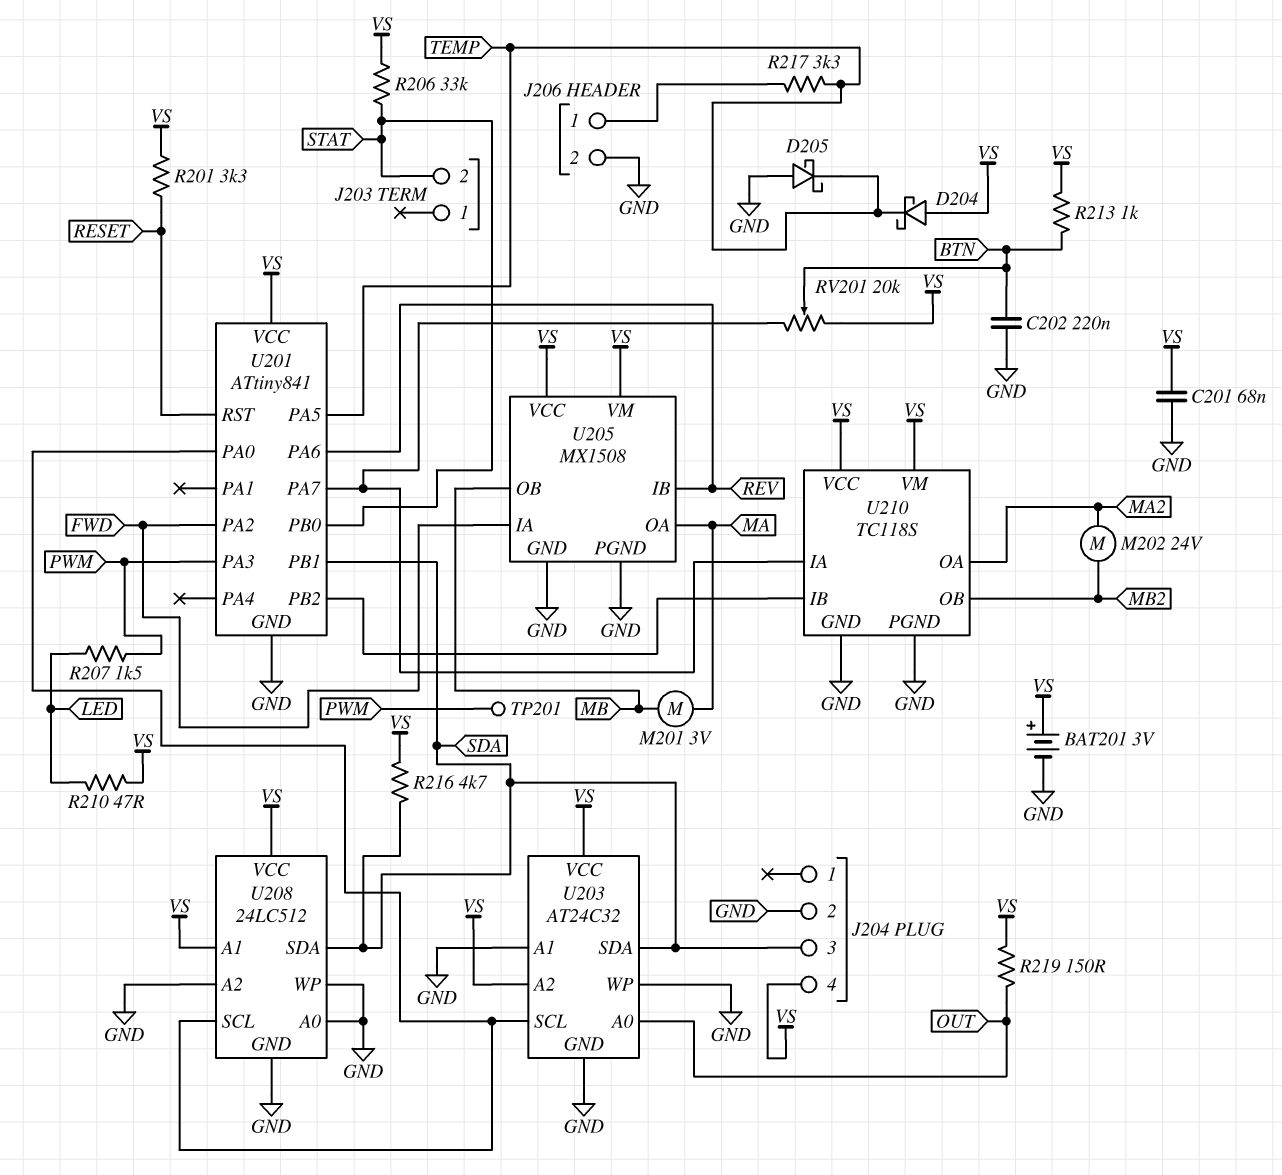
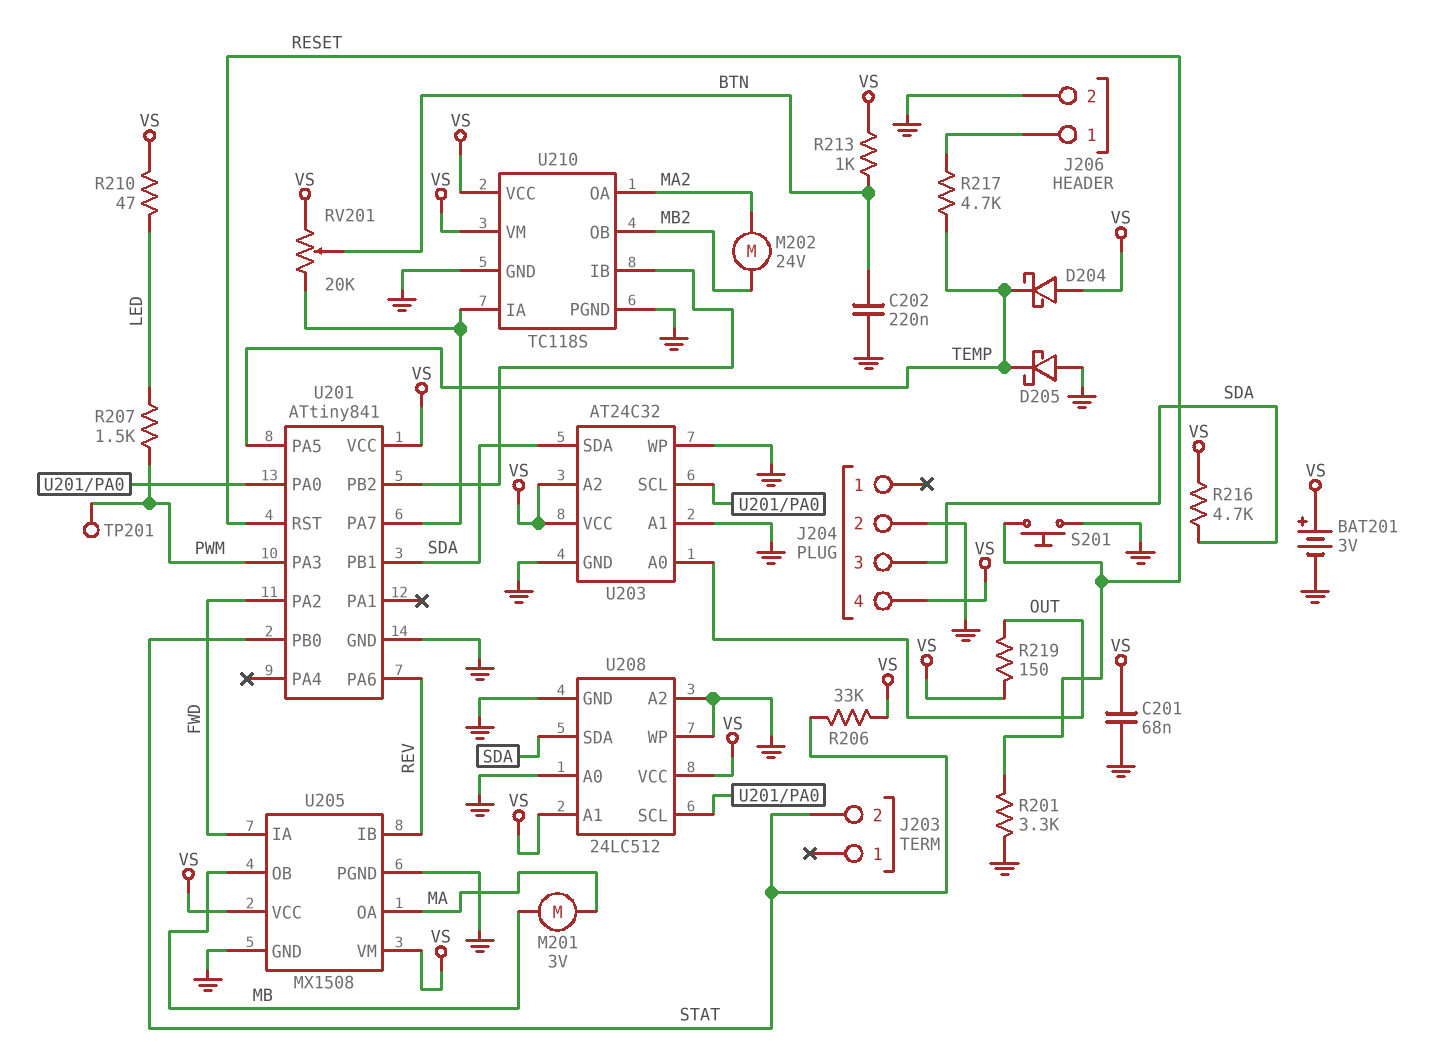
R201: 3.3k (RESET, VS) -> 3.3k (GND, RESET)
R217: 3.3k (J206/1, TEMP) -> 4.7k (J206/1, TEMP)
S201: none -> button (GND, RESET)

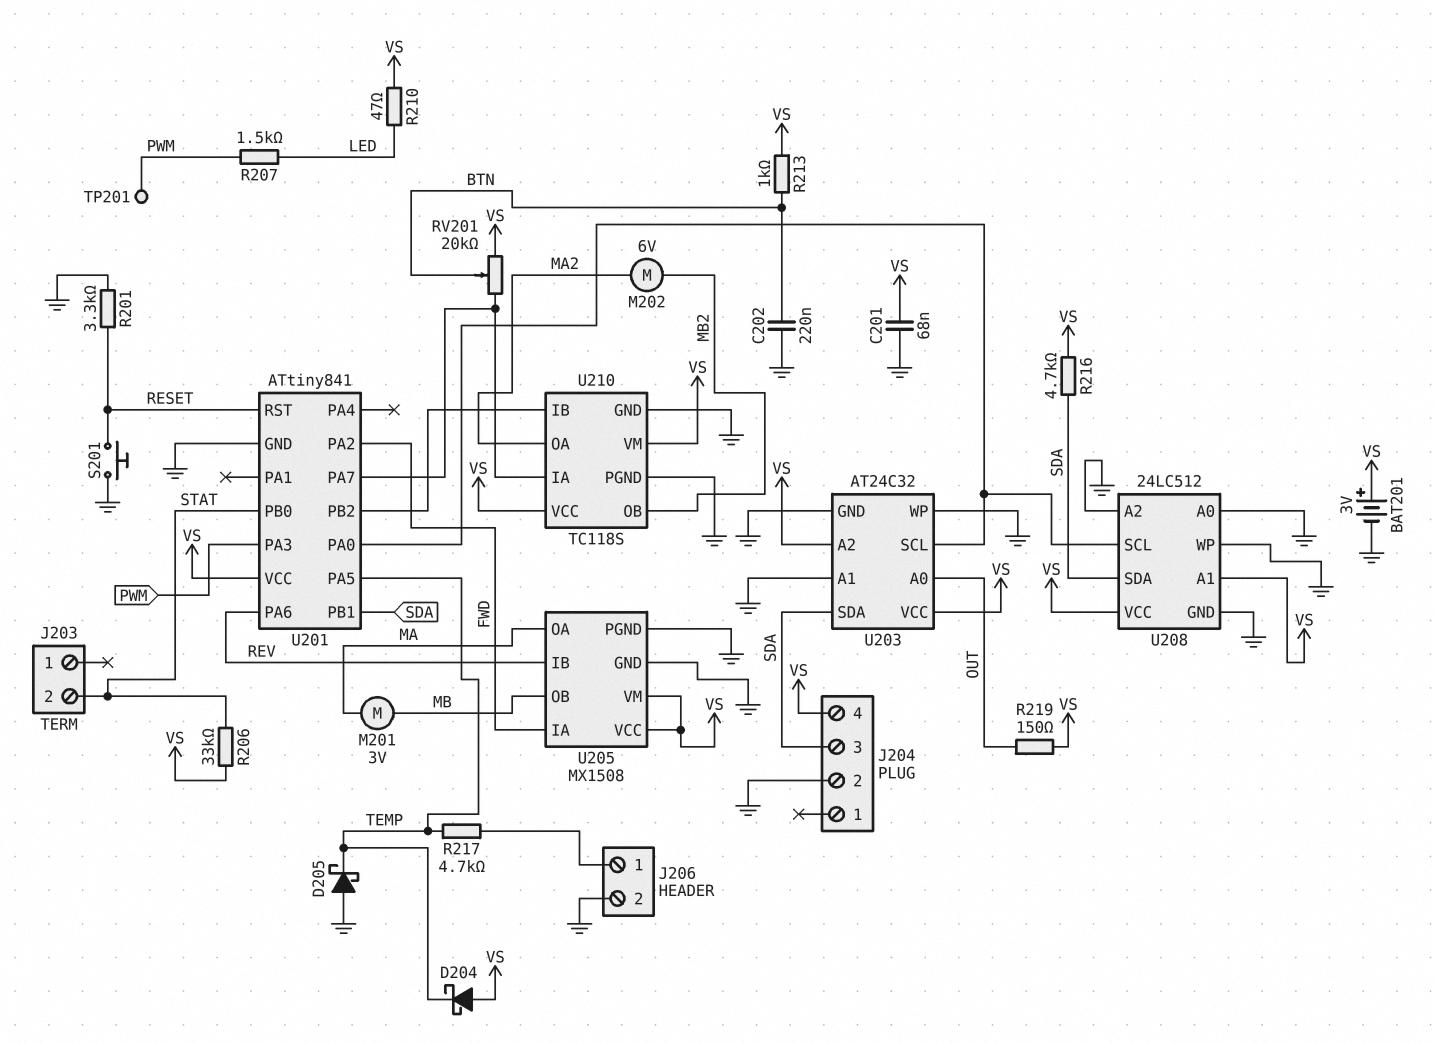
M202: motor 24V (MA2, MB2) -> motor 6V (MA2, MB2)

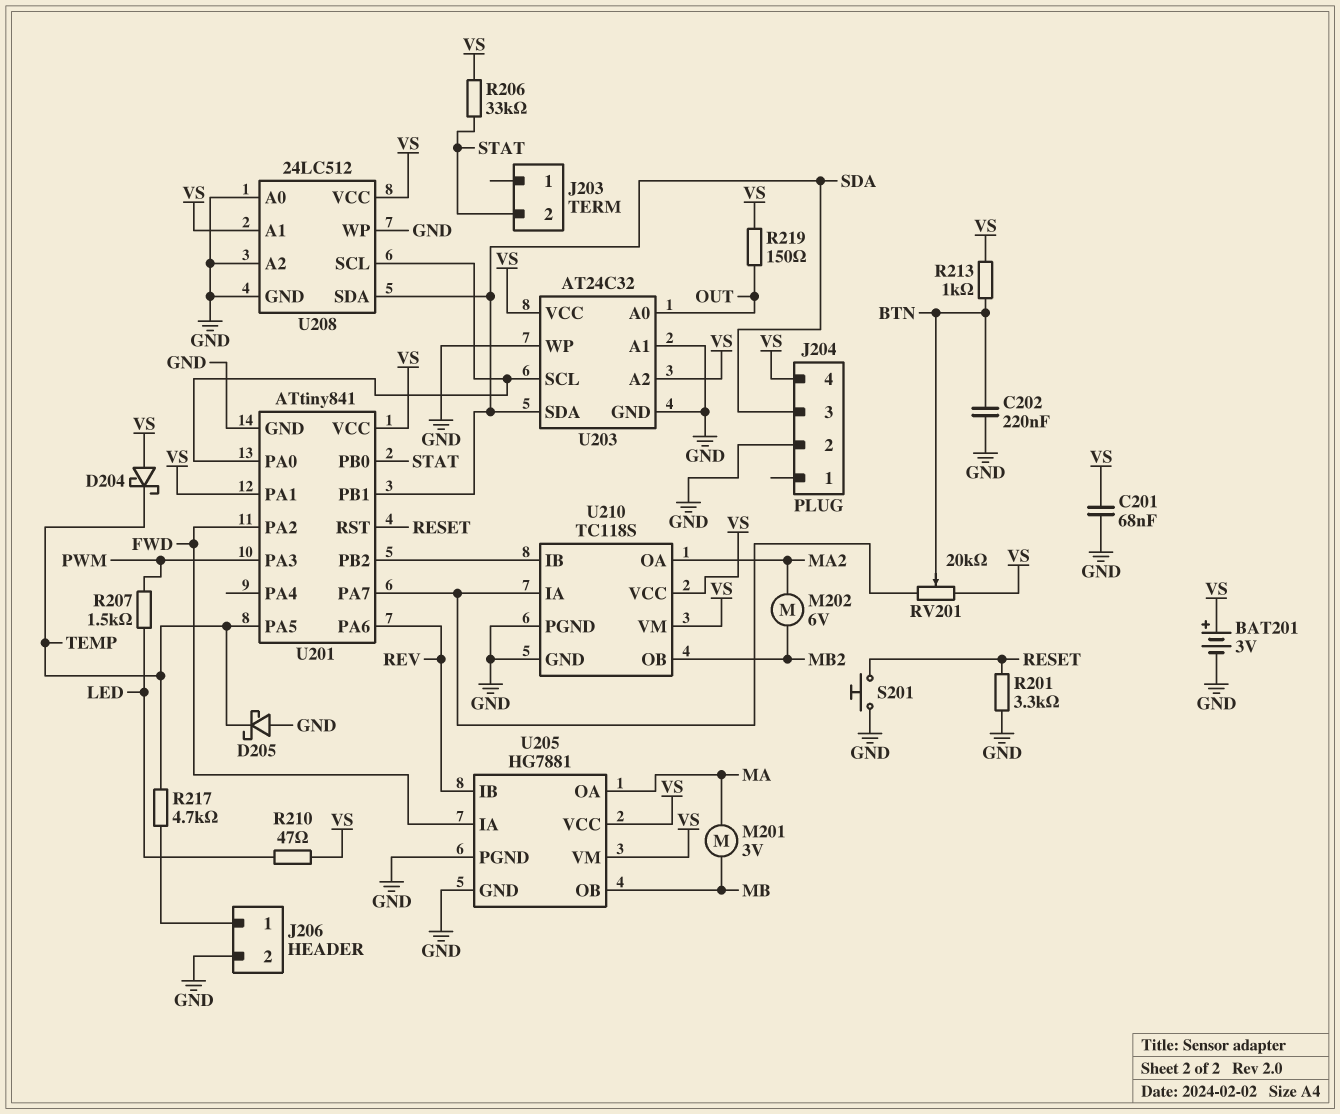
R216: 4.7k (SDA, VS) -> none
TP201: test point (PWM) -> none
U201 pin PA1: none -> VS
U205: MX1508 -> HG7881

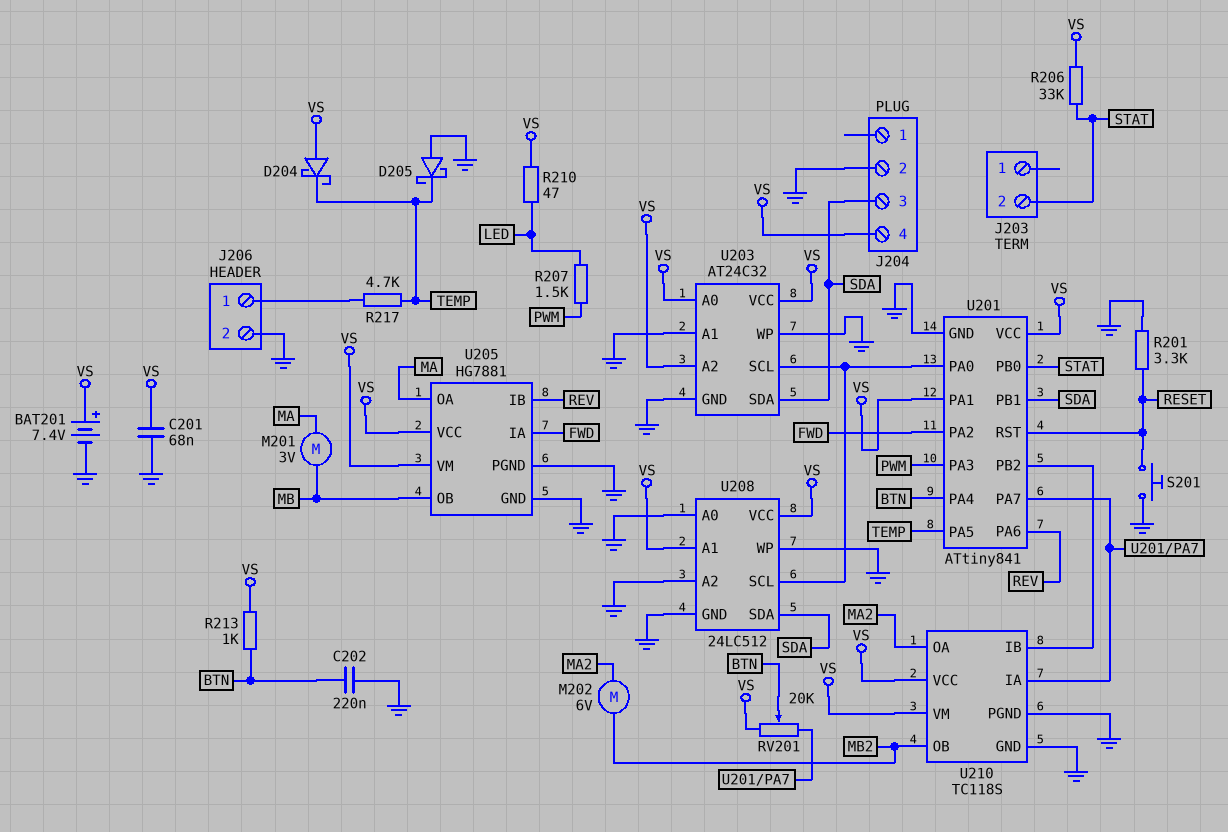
BAT201: 3V (plus VS, minus GND) -> 7.4V (plus VS, minus GND)
R219: 150 (OUT, VS) -> none
U201 pin PA4: none -> BTN
U203 pin A0: OUT -> VS

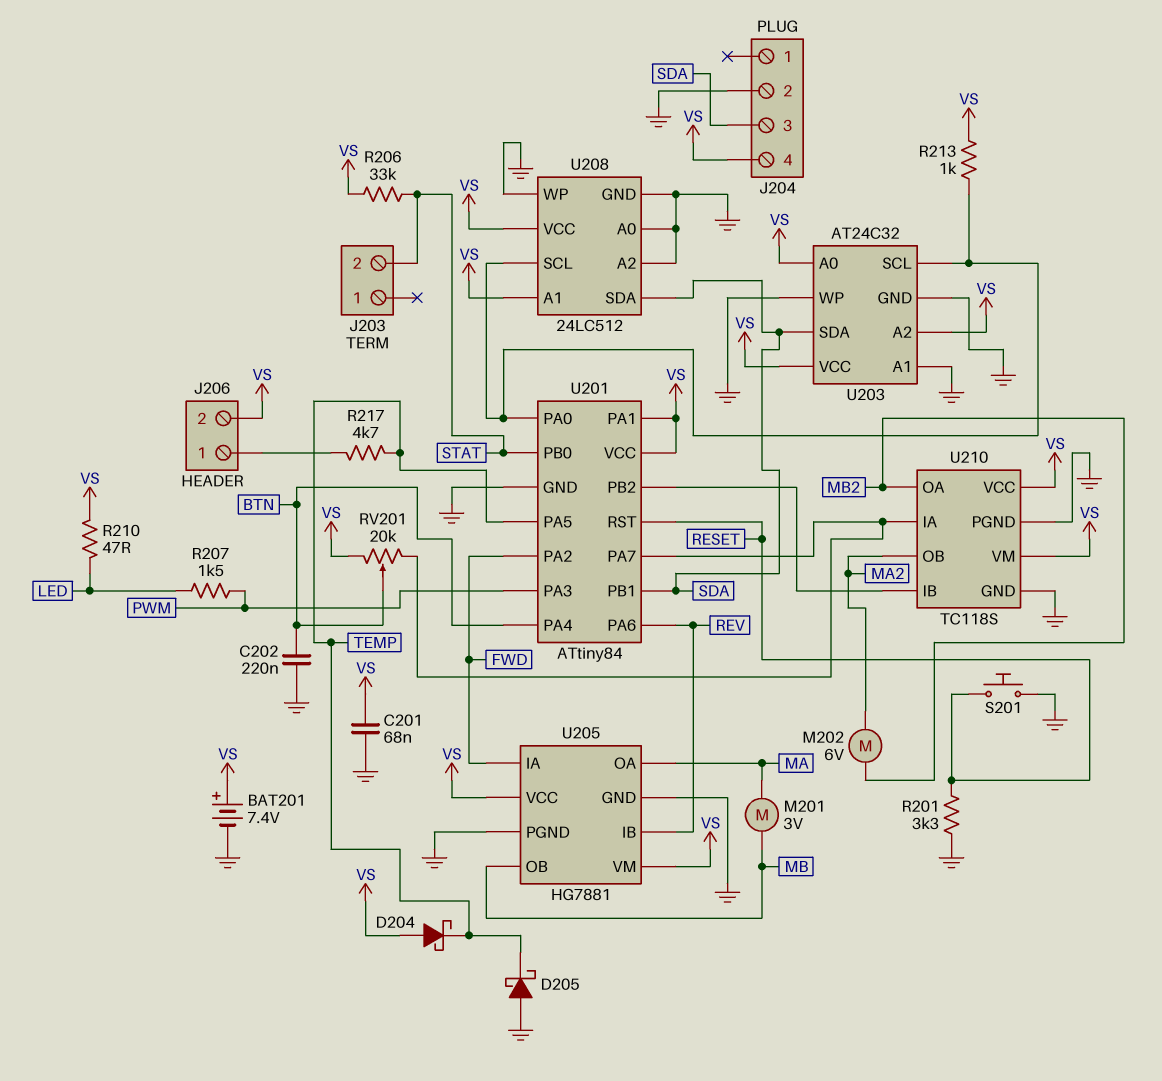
J206 pin 2: GND -> VS
R213: 1k (BTN, VS) -> 1k (U201/PA0, VS)
U201: ATtiny841 -> ATtiny84
U210 pin OA: MA2 -> MB2
U210 pin OB: MB2 -> MA2

